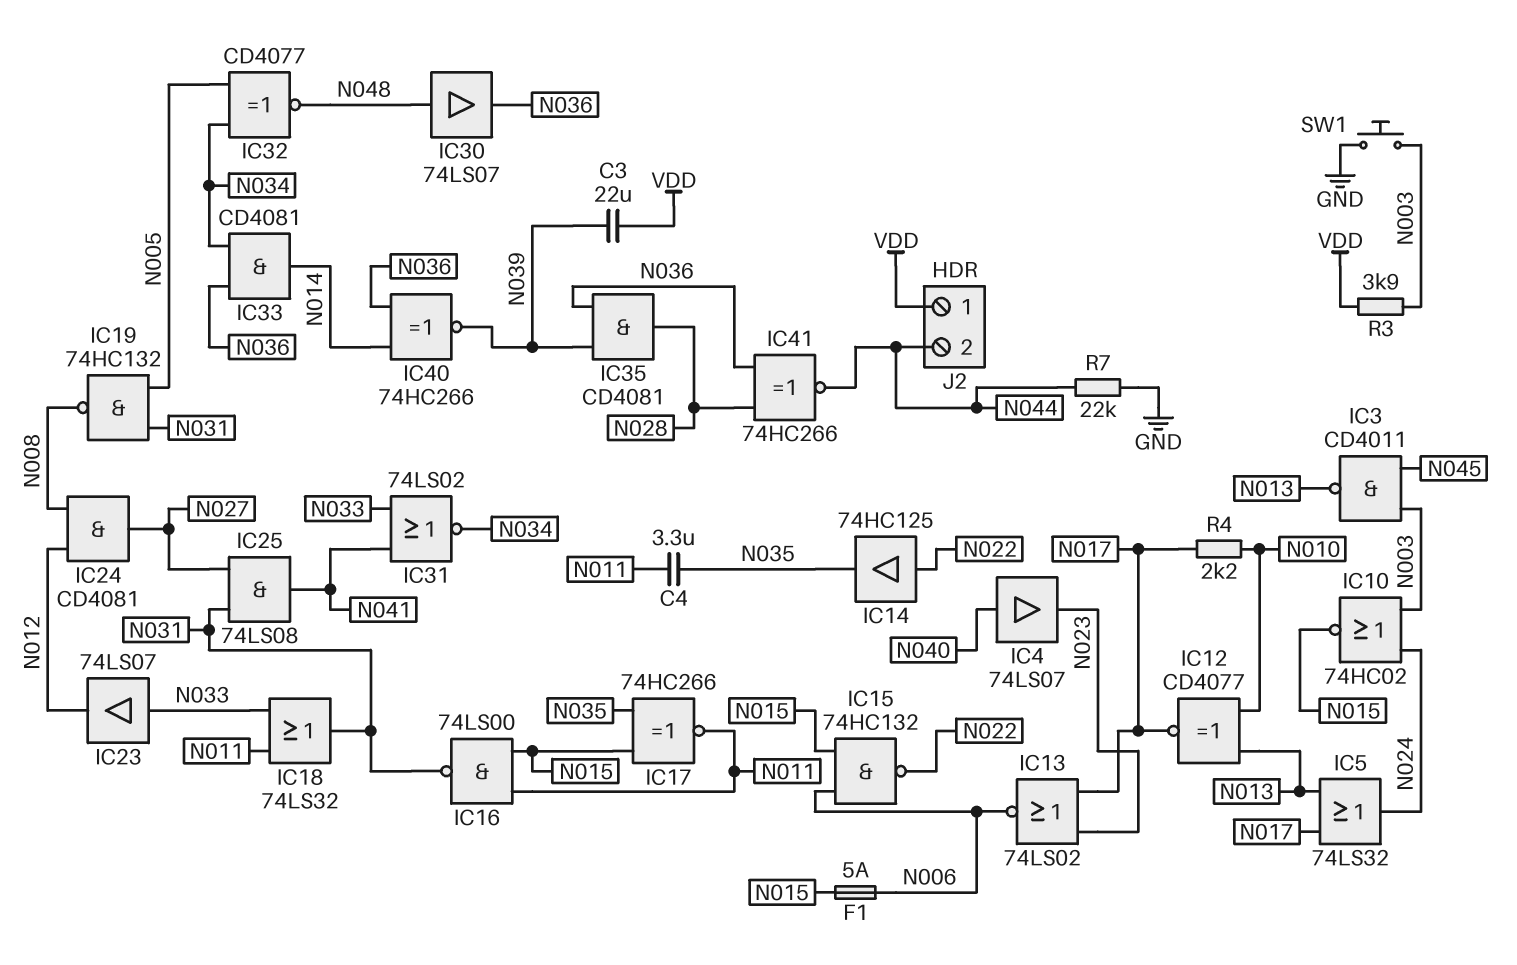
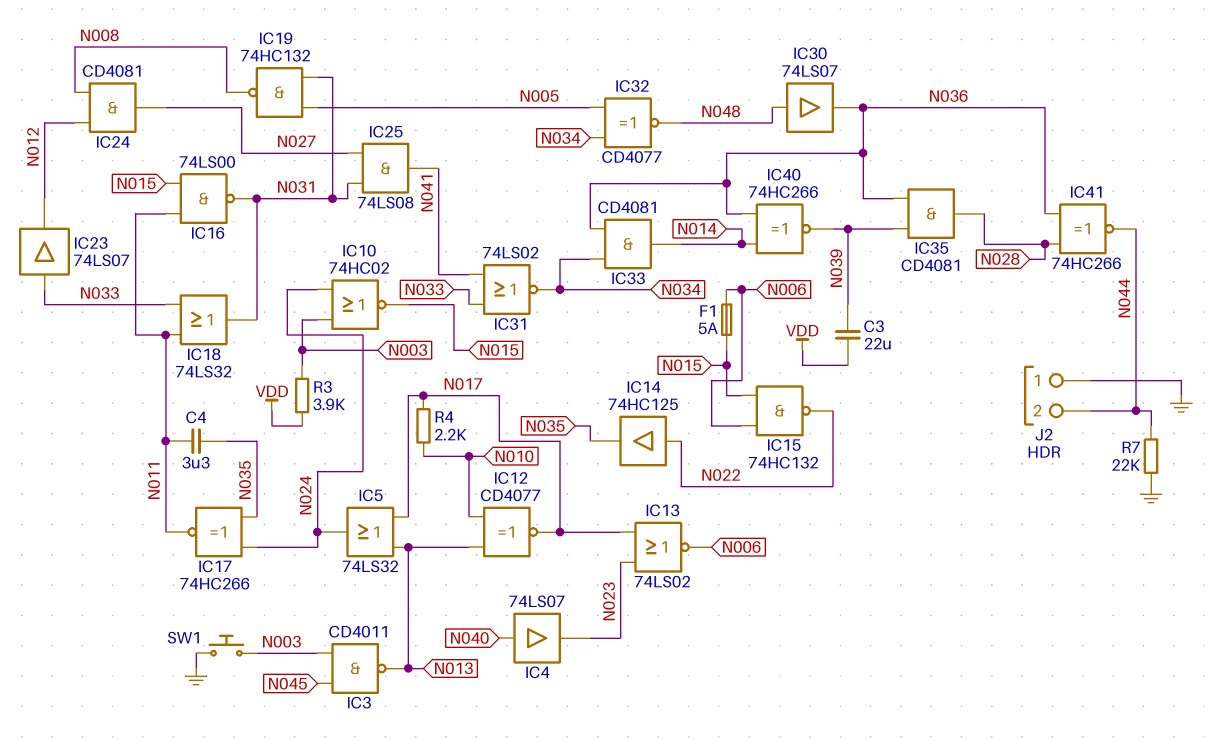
IC17: XNOR 74HC266 (in N015, in N035, out N011) -> XNOR 74HC266 (in N024, in N035, out N011)
J2 pin 1: VDD -> GND

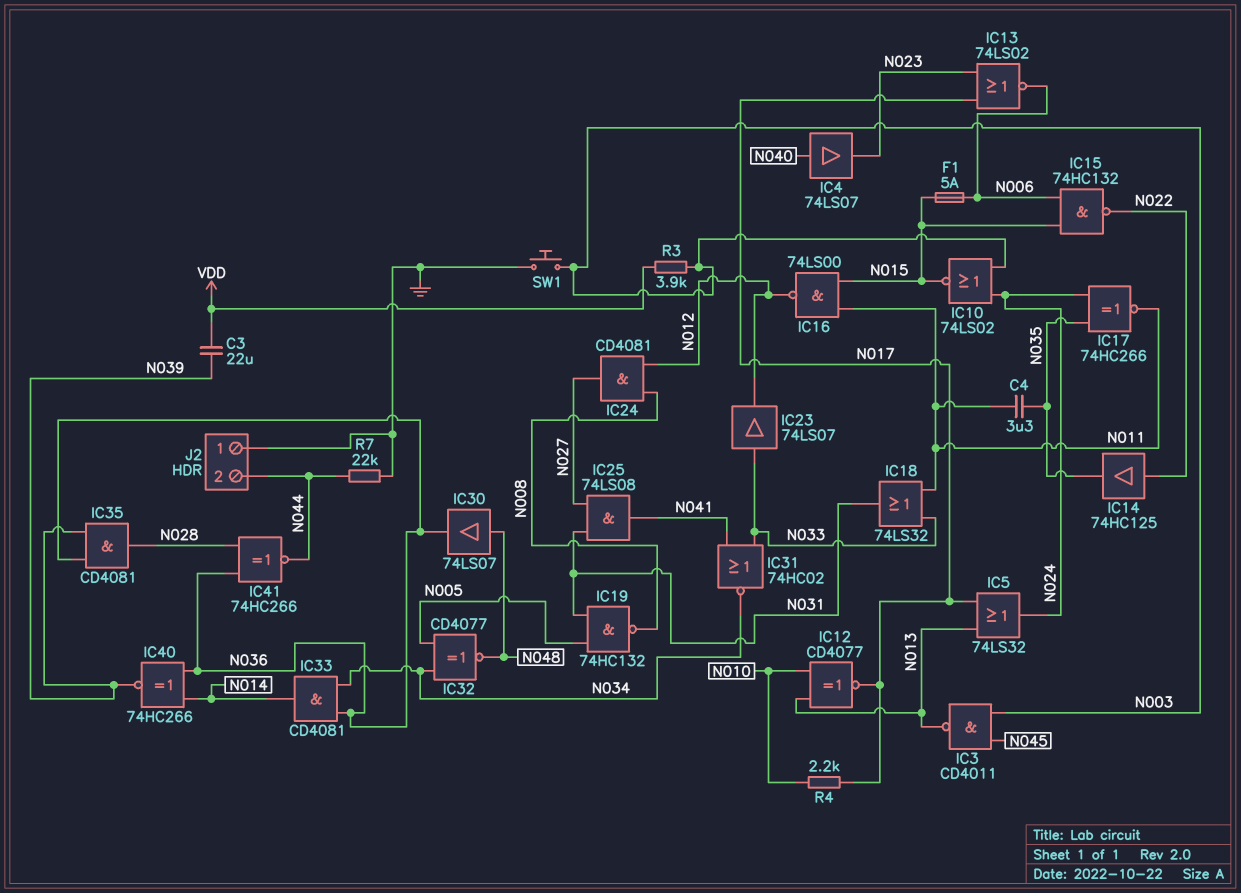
IC10: NOR 74HC02 (in N003, in N024, out N015) -> NOR 74LS02 (in N003, in N024, out N015)
IC16: NAND 74LS00 (in N011, in N015, out N031) -> NAND 74LS00 (in N011, in N015, out N012)
IC31: NOR 74LS02 (in N033, in N041, out N034) -> NOR 74HC02 (in N033, in N041, out N034)

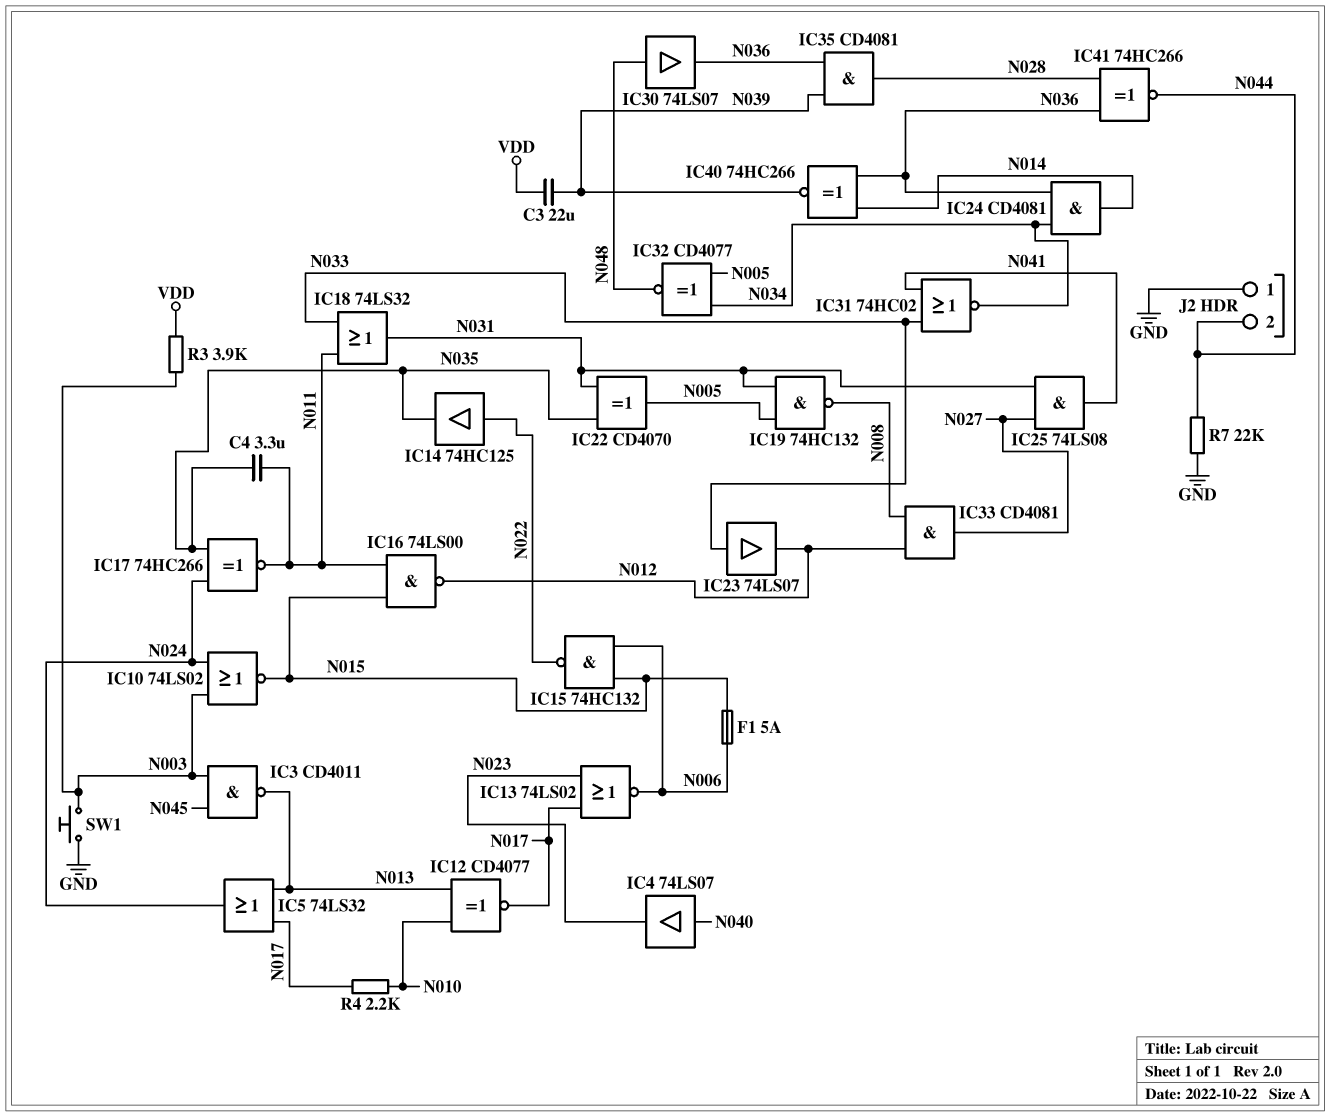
IC22: none -> XOR CD4070 (in N031, in N035, out N005)
IC24: AND CD4081 (in N008, in N012, out N027) -> AND CD4081 (in N034, in N036, out N014)
IC33: AND CD4081 (in N034, in N036, out N014) -> AND CD4081 (in N008, in N012, out N027)

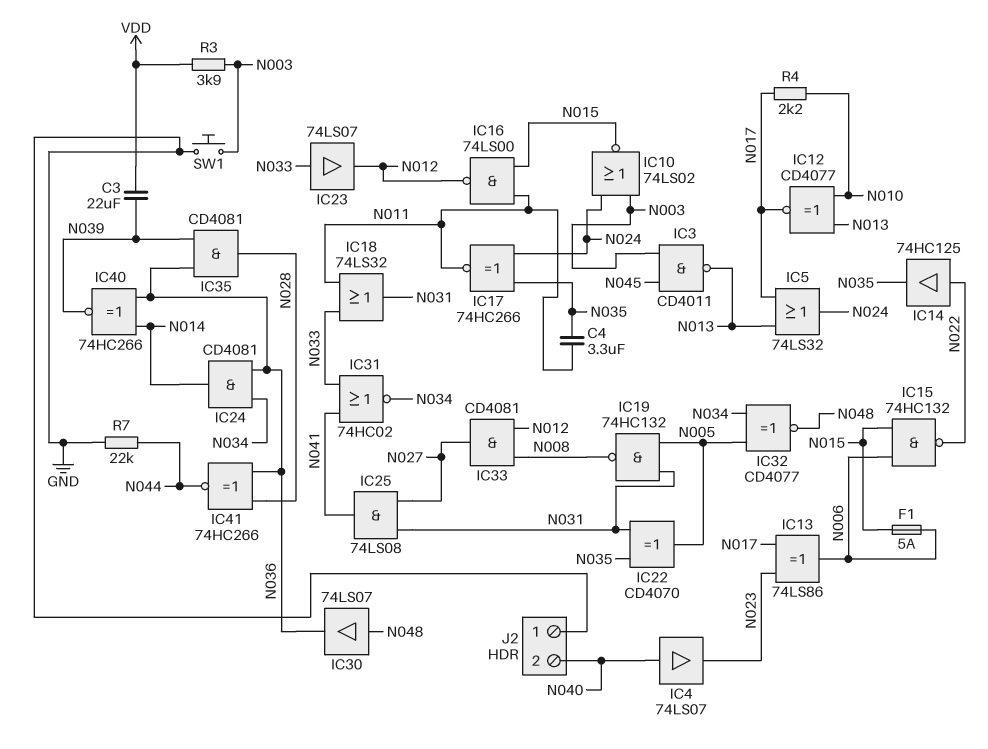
IC13: NOR 74LS02 (in N017, in N023, out N006) -> XOR 74LS86 (in N017, in N023, out N006)
J2 pin 2: N044 -> N040

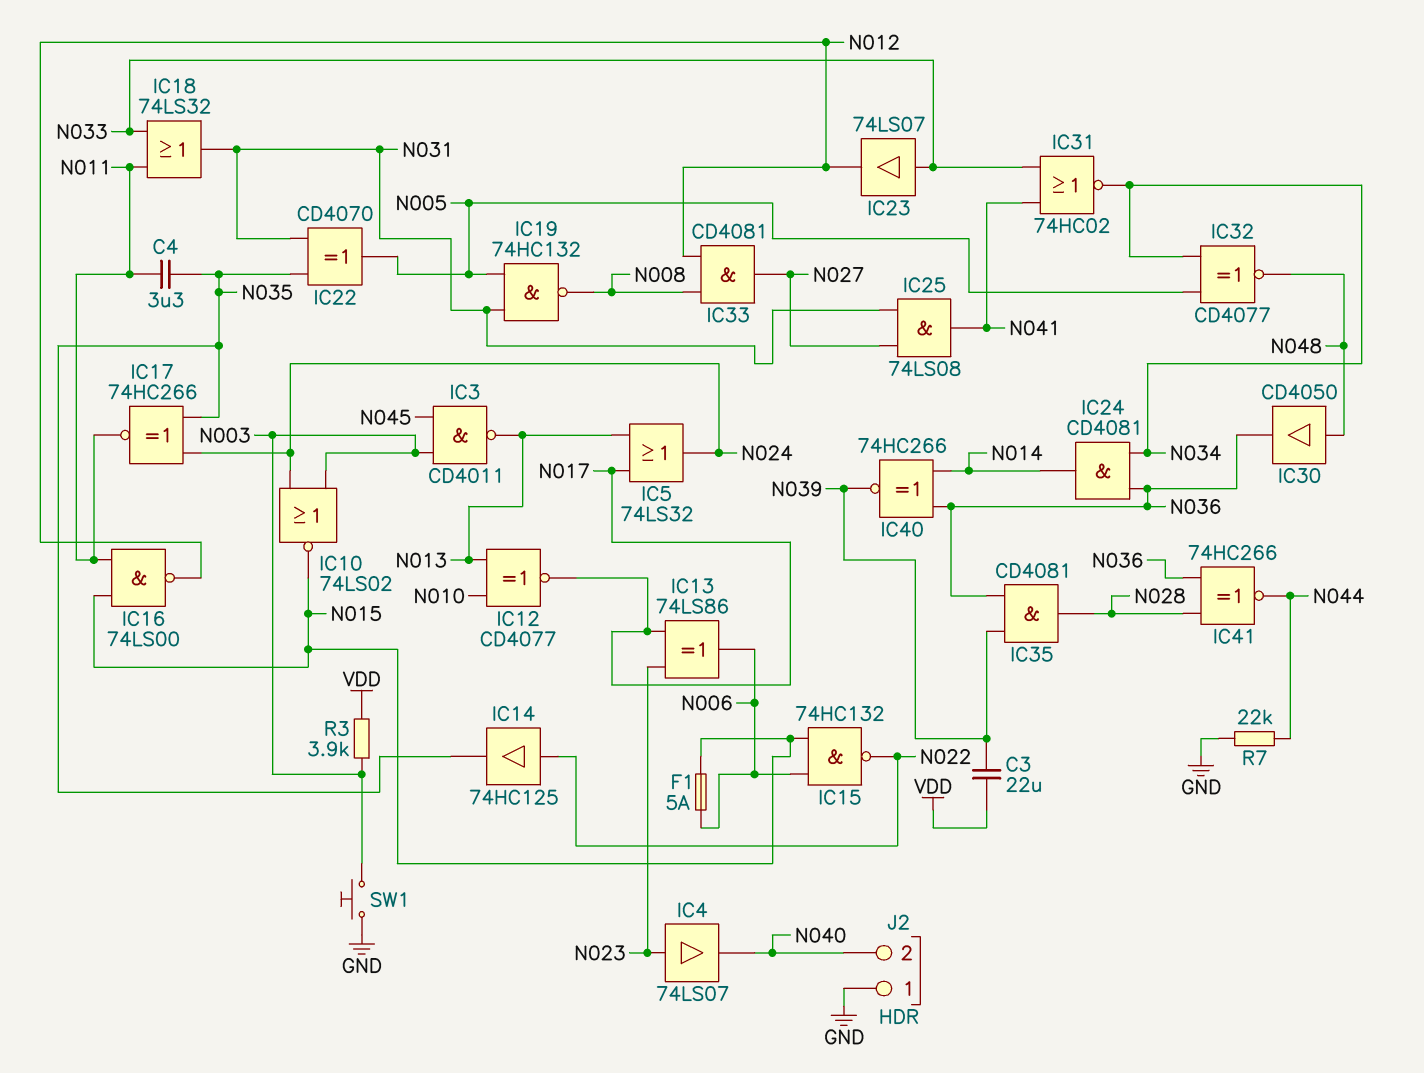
IC4: buffer 74LS07 (in N040, out N023) -> buffer 74LS07 (in N023, out N040)
IC30: buffer 74LS07 (in N048, out N036) -> buffer CD4050 (in N048, out N036)
R4: 2.2k (N010, N017) -> none

